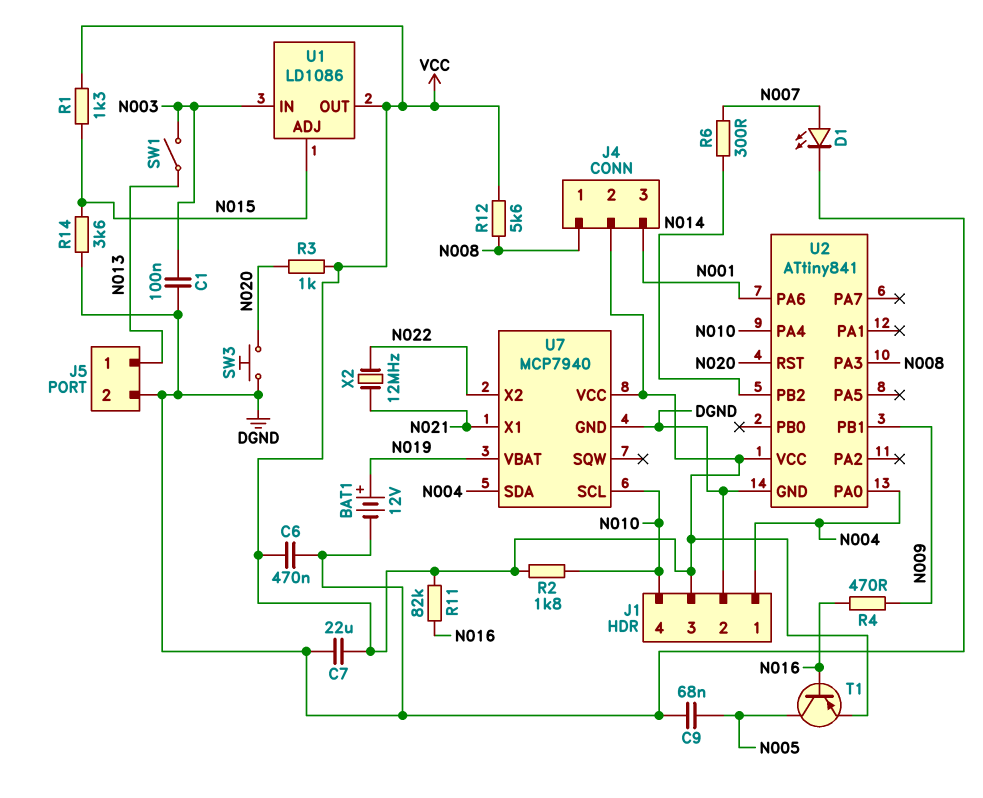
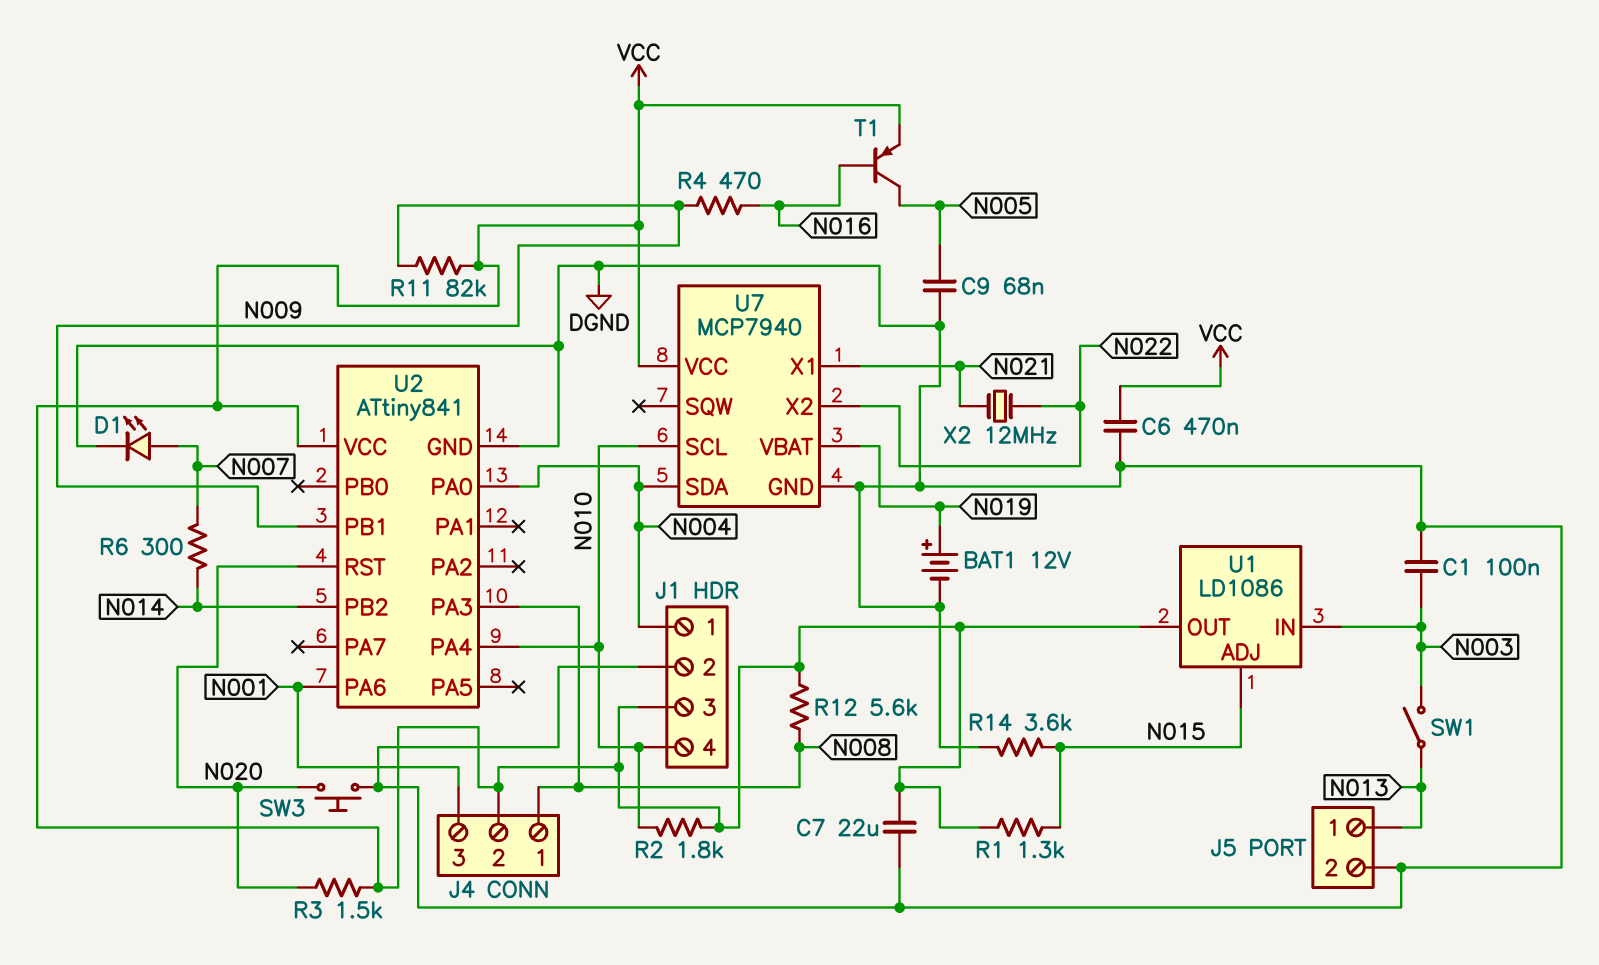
R3: 1k (N020, VCC) -> 1.5k (N020, VCC)
R11: 82k (N016, VCC) -> 82k (N009, VCC)

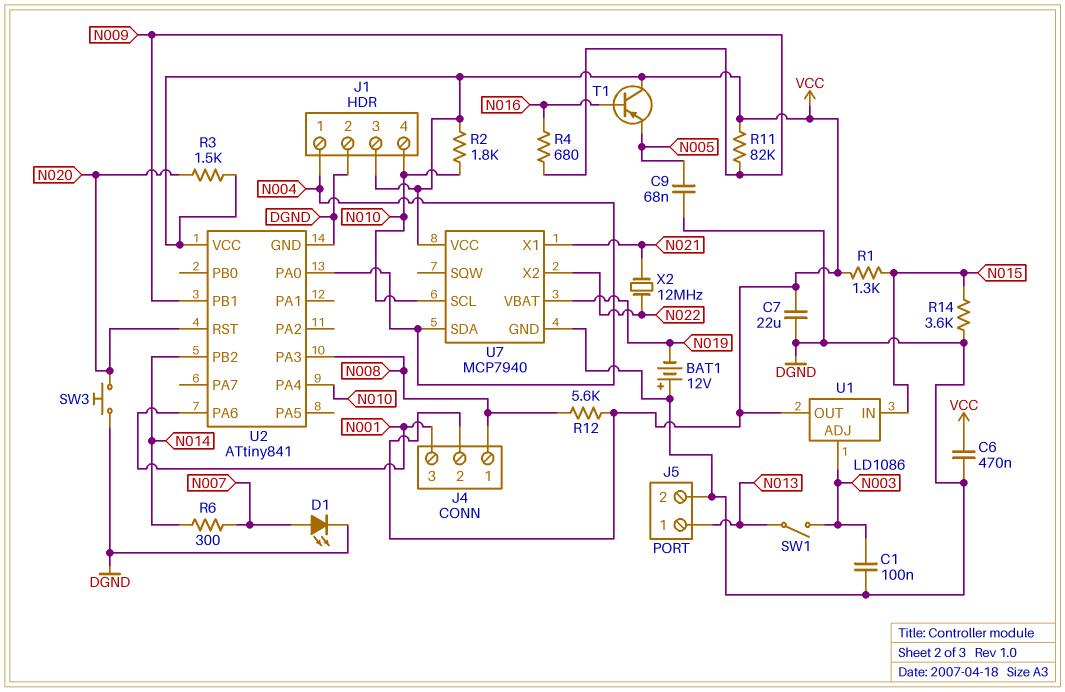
BAT1: 12V (plus N019, minus DGND) -> 12V (plus DGND, minus N019)
R4: 470 (N009, N016) -> 680 (N009, N016)
T1: PNP (B N016, C N005, E VCC) -> PNP (B N016, C VCC, E N005)
U1 pin ADJ: N015 -> N003
U1 pin IN: N003 -> N015

